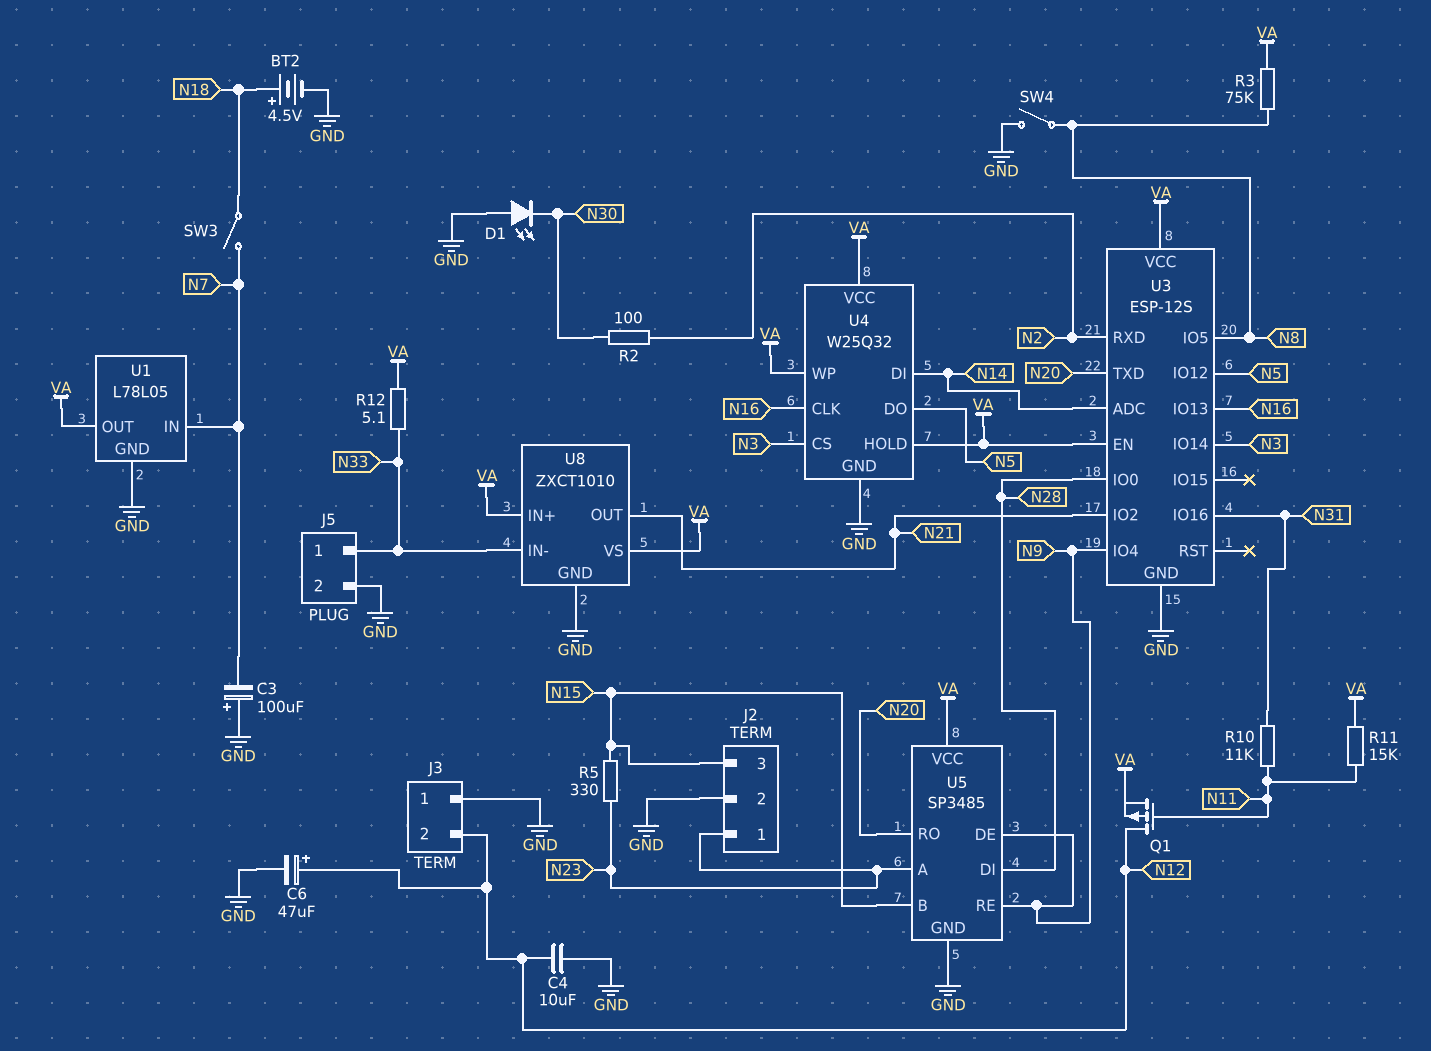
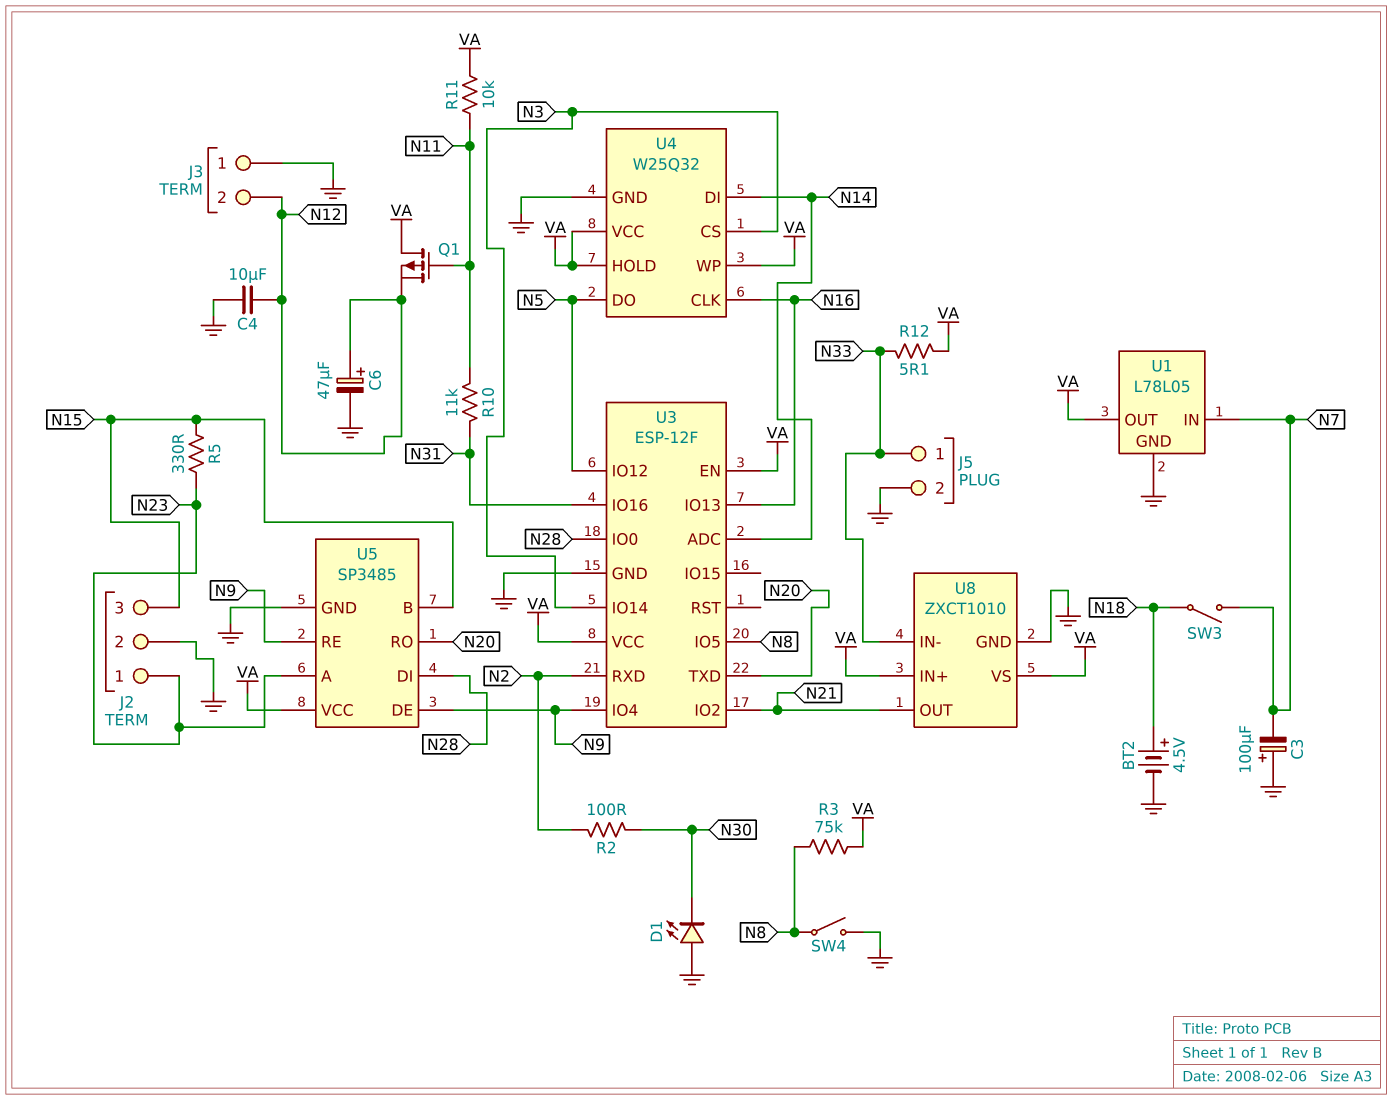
Q1: PMOS (G N11, D N12, S VA) -> PMOS (G N11, D VA, S N12)
R11: 15k (N11, VA) -> 10k (N11, VA)
U3: ESP-12S -> ESP-12F

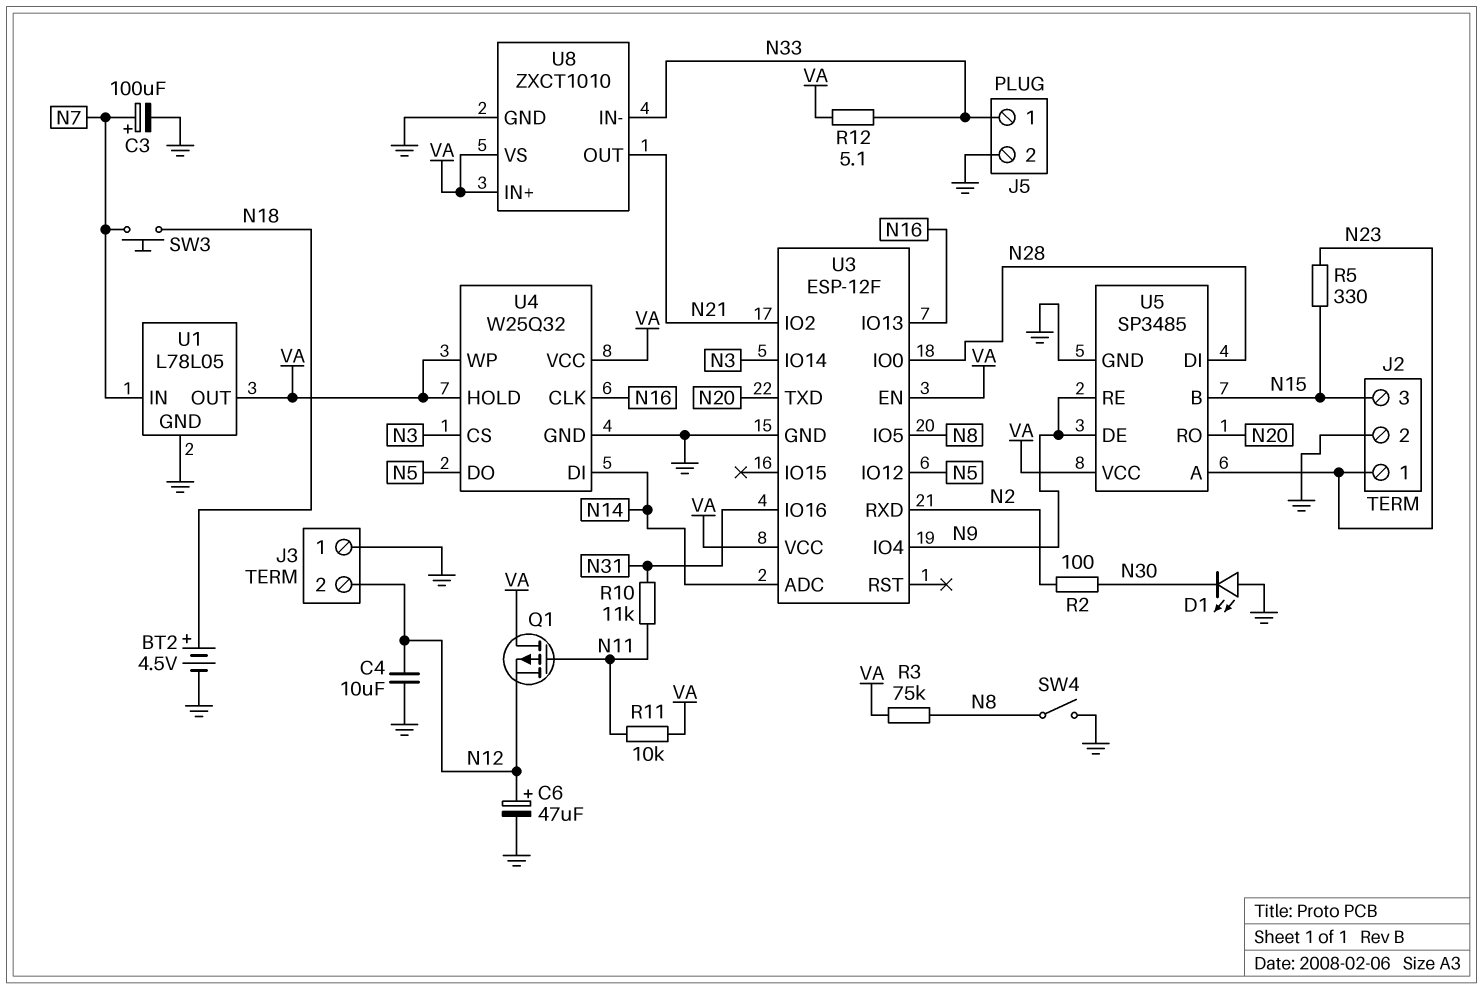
C3: 100uF (plus GND, minus N7) -> 100uF (plus N7, minus GND)
SW3: switch (N7, N18) -> button (N7, N18)

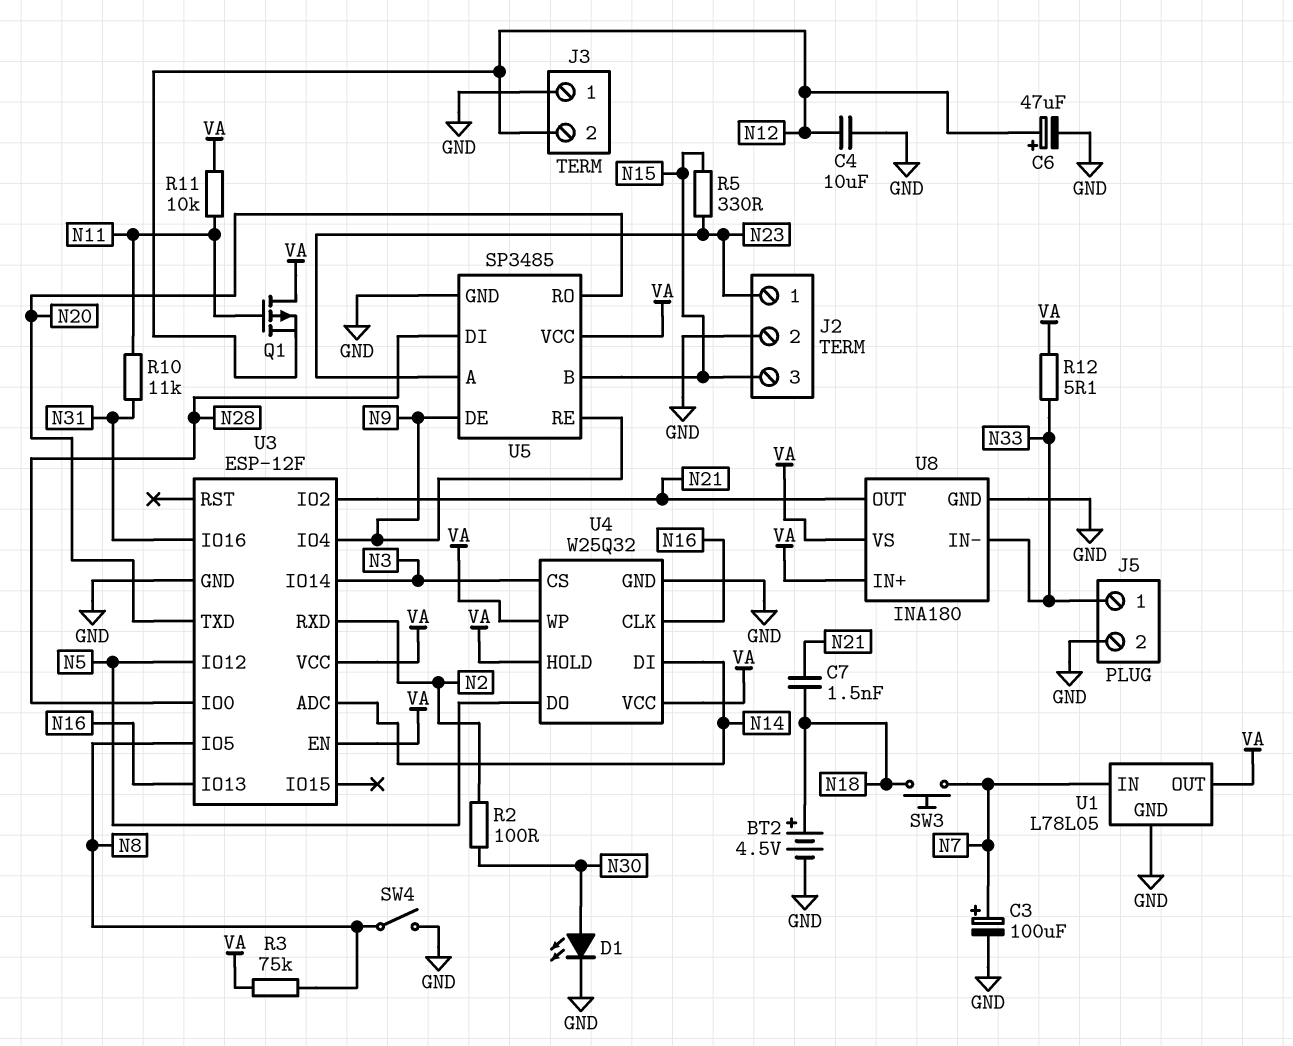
C7: none -> 1.5nF (N18, N21)
D1: LED (A GND, K N30) -> LED (A N30, K GND)
U8: ZXCT1010 -> INA180

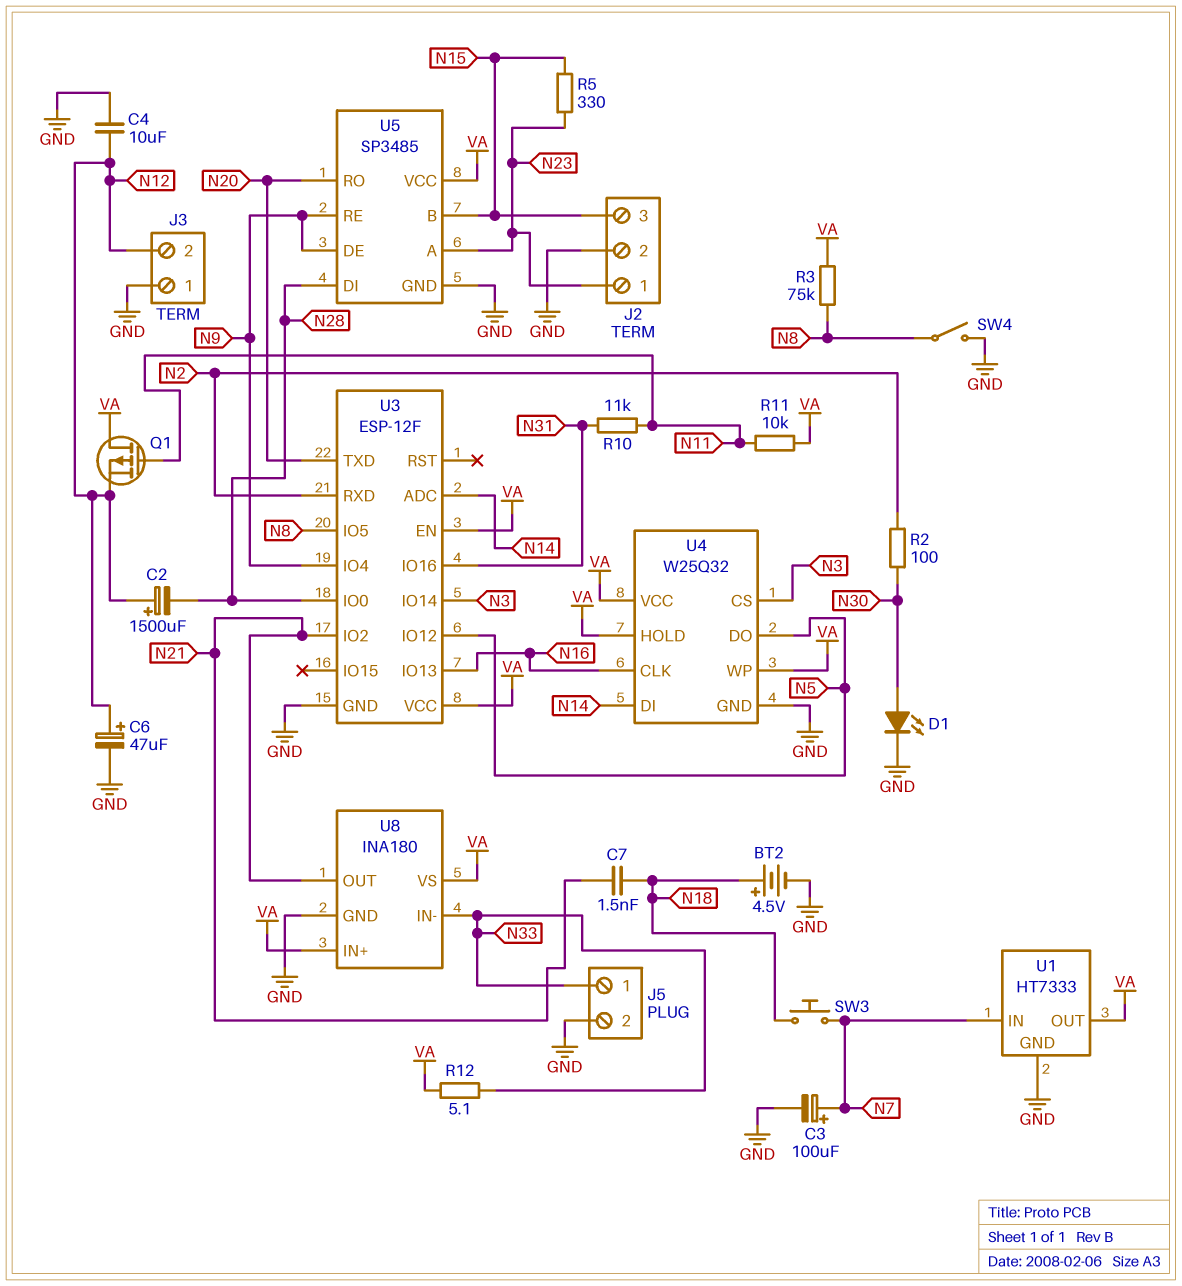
C2: none -> 1500uF (plus N12, minus N28)
U1: L78L05 -> HT7333

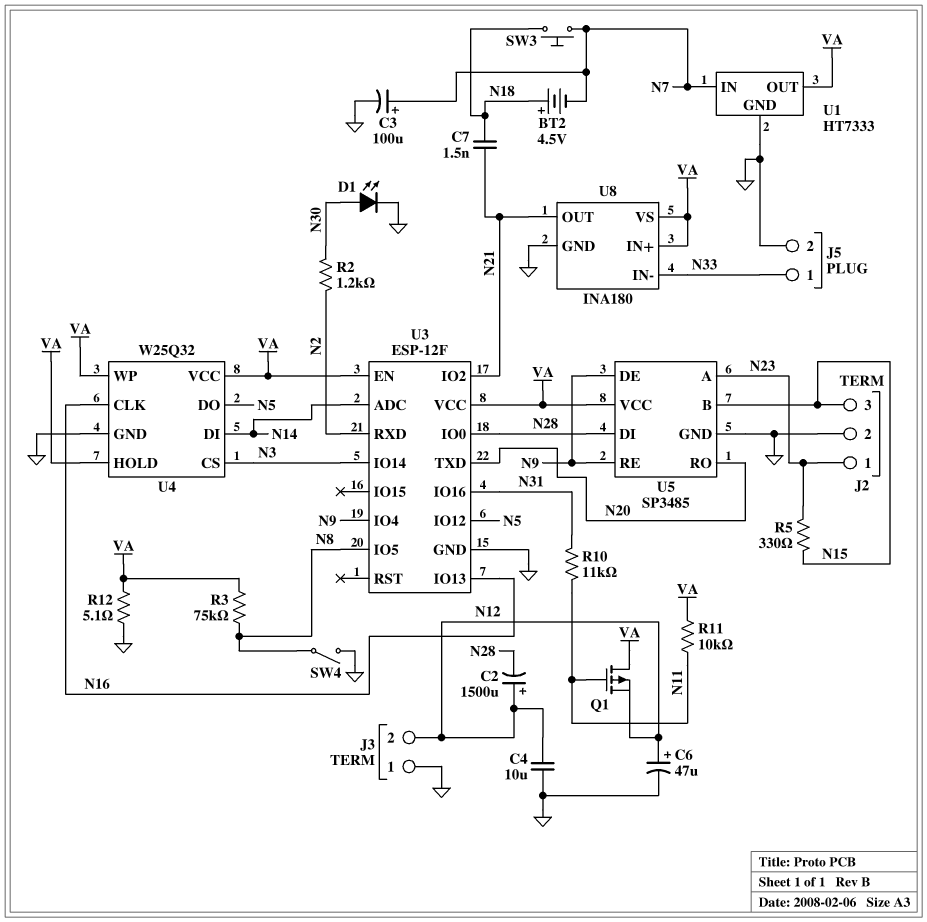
BT2: 4.5V (plus N18, minus GND) -> 4.5V (plus N18, minus N7)
R2: 100 (N2, N30) -> 1.2k (N2, N30)
R12: 5.1 (N33, VA) -> 5.1 (GND, VA)

